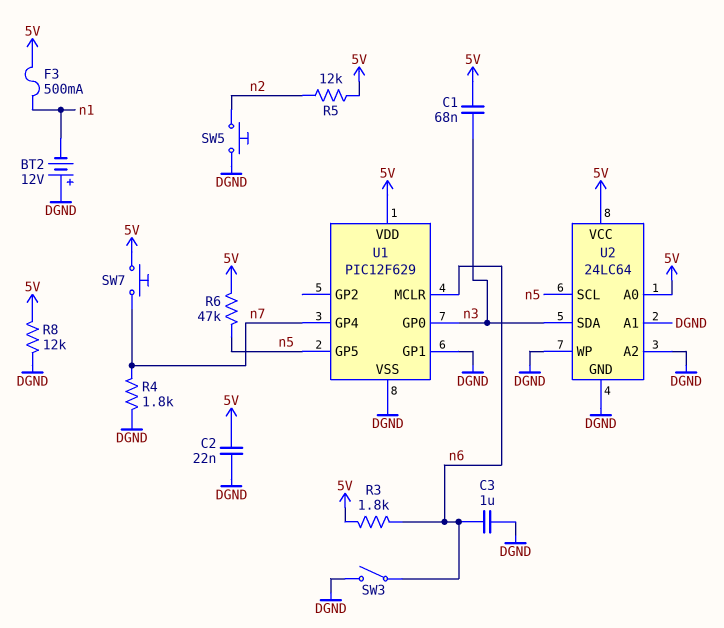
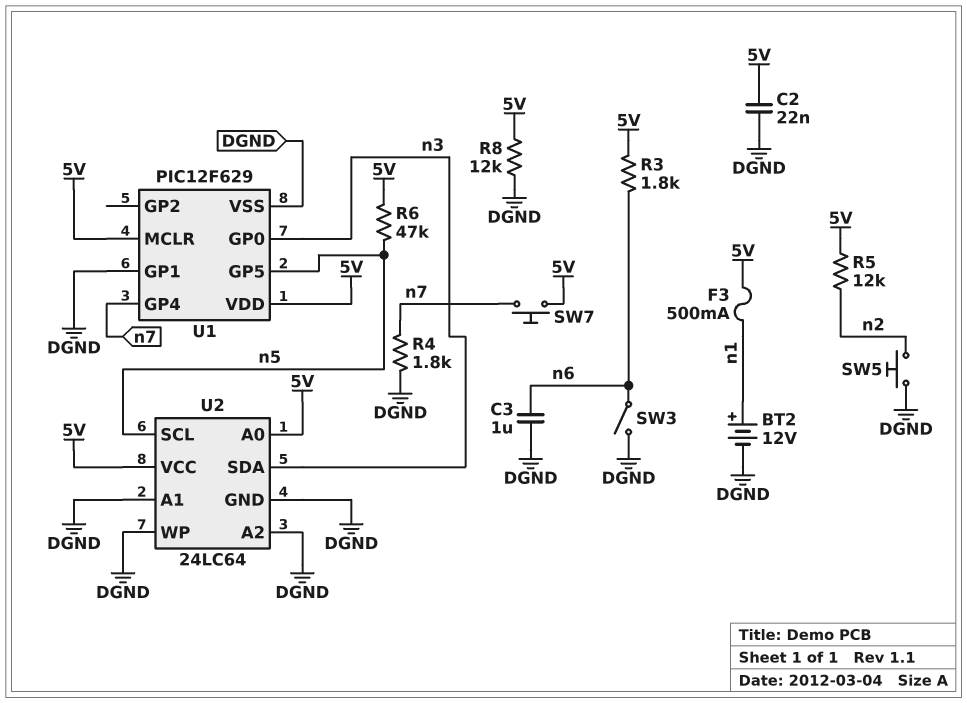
BT2: 12V (plus DGND, minus n1) -> 12V (plus n1, minus DGND)
C1: 68nF (5V, n3) -> none
U1 pin MCLR: n6 -> 5V

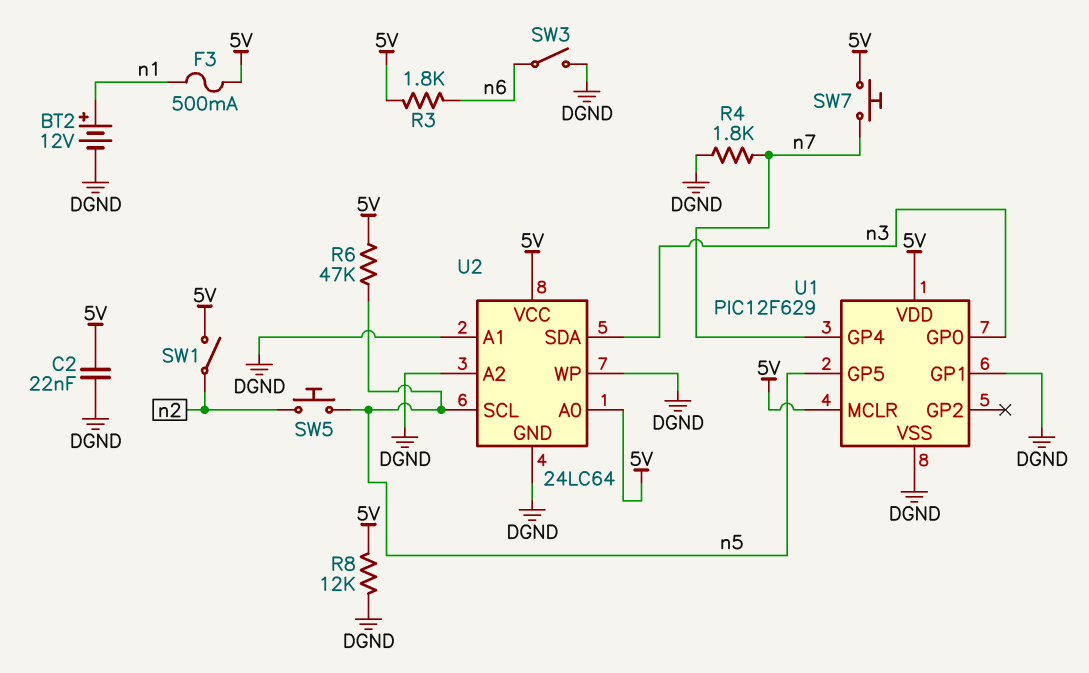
C3: 1uF (DGND, n6) -> none
R5: 12k (5V, n2) -> none
SW1: none -> switch (5V, n2)
SW5: button (DGND, n2) -> button (n2, n5)

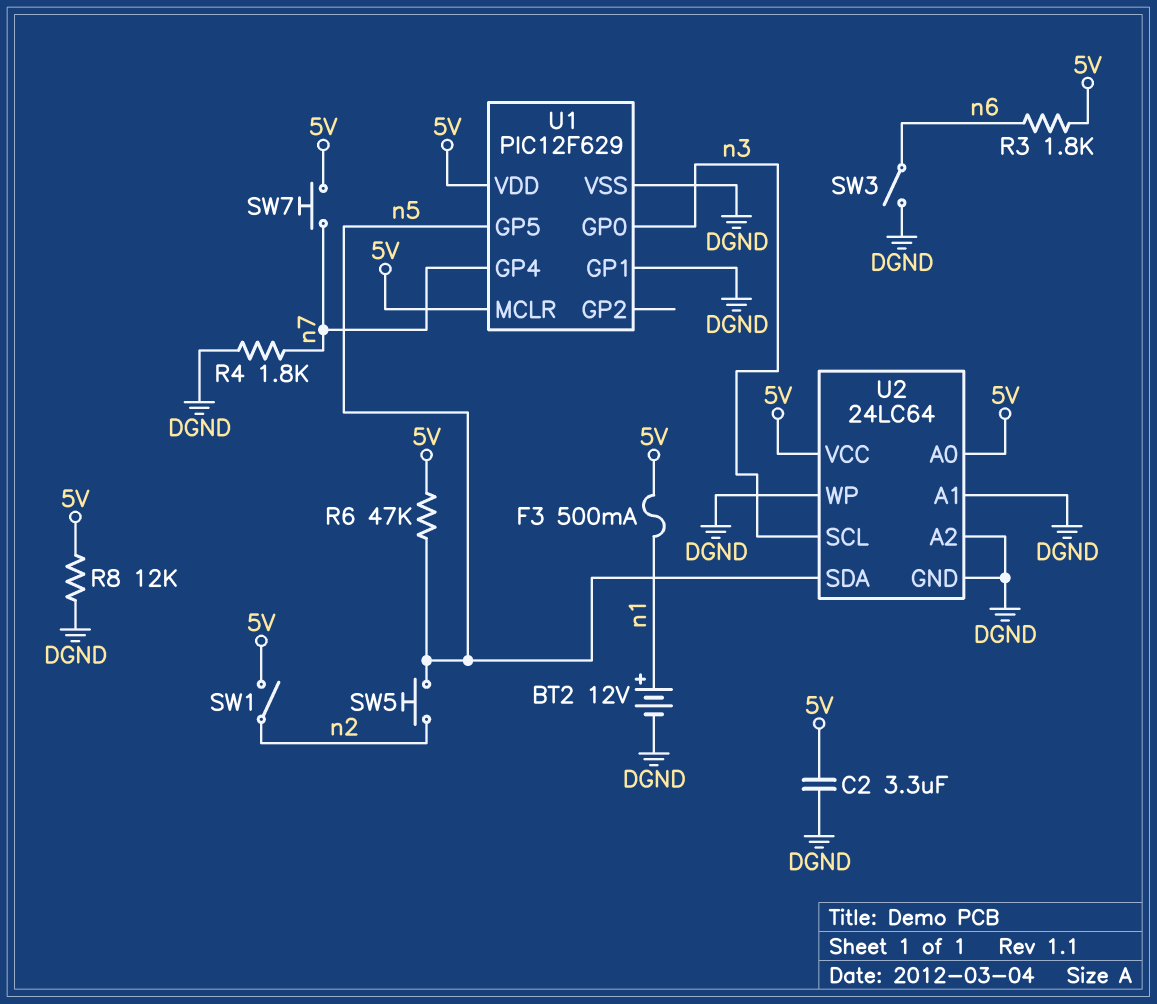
C2: 22nF (5V, DGND) -> 3.3uF (5V, DGND)
U2 pin SCL: n5 -> n3
U2 pin SDA: n3 -> n5

